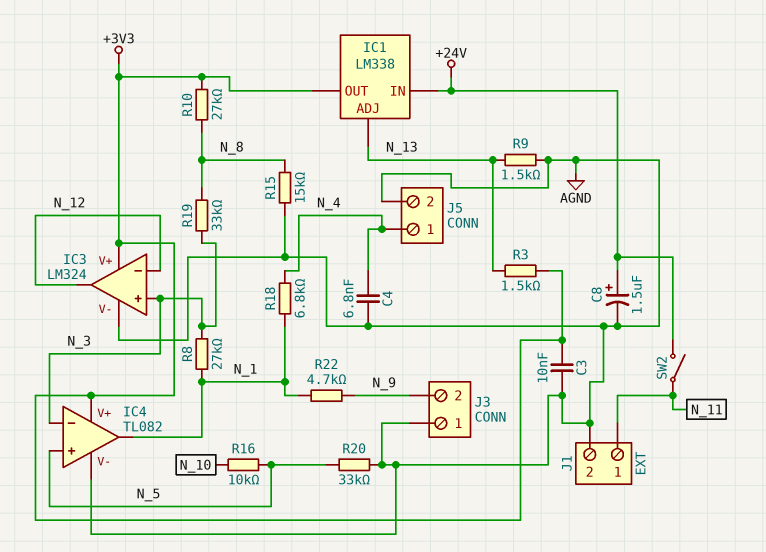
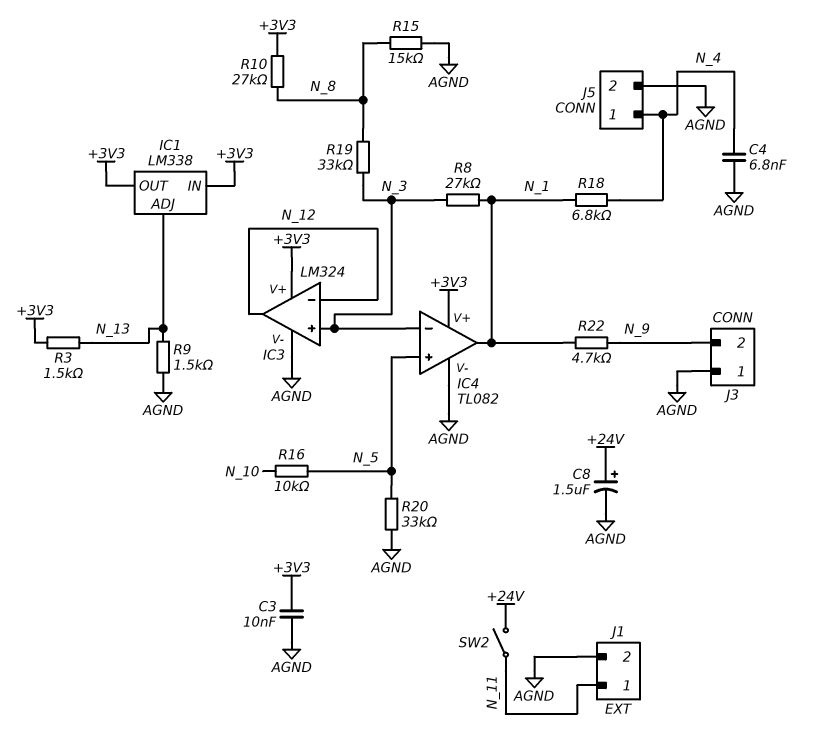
IC1 pin IN: +24V -> +3V3

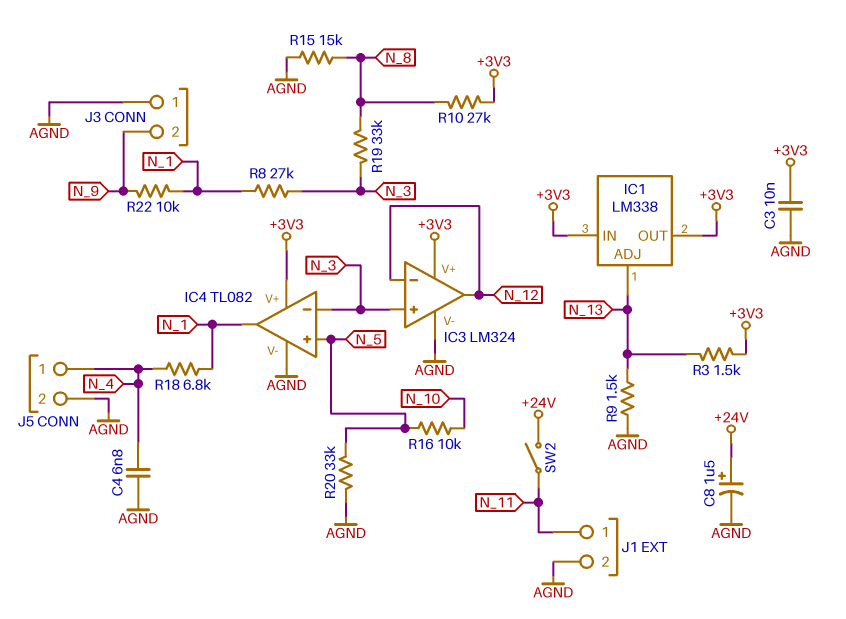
R22: 4.7k (N_1, N_9) -> 10k (N_1, N_9)

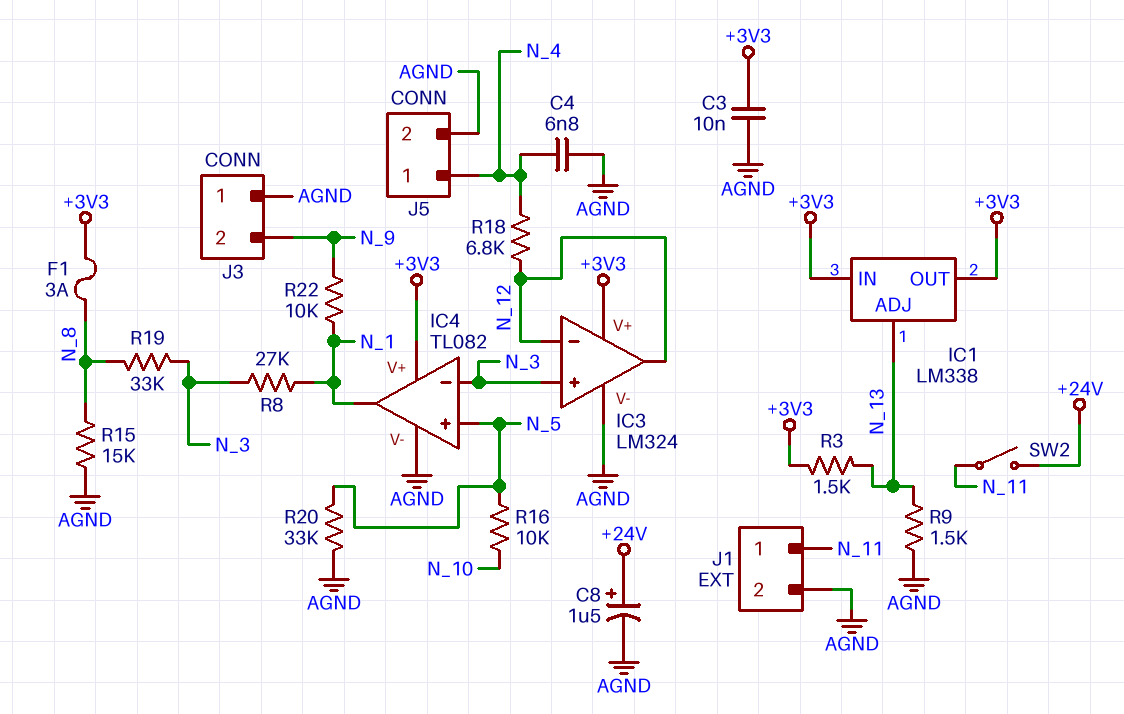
F1: none -> 3A (+3V3, N_8)
R10: 27k (+3V3, N_8) -> none
R18: 6.8k (N_1, N_4) -> 6.8k (N_4, N_12)

